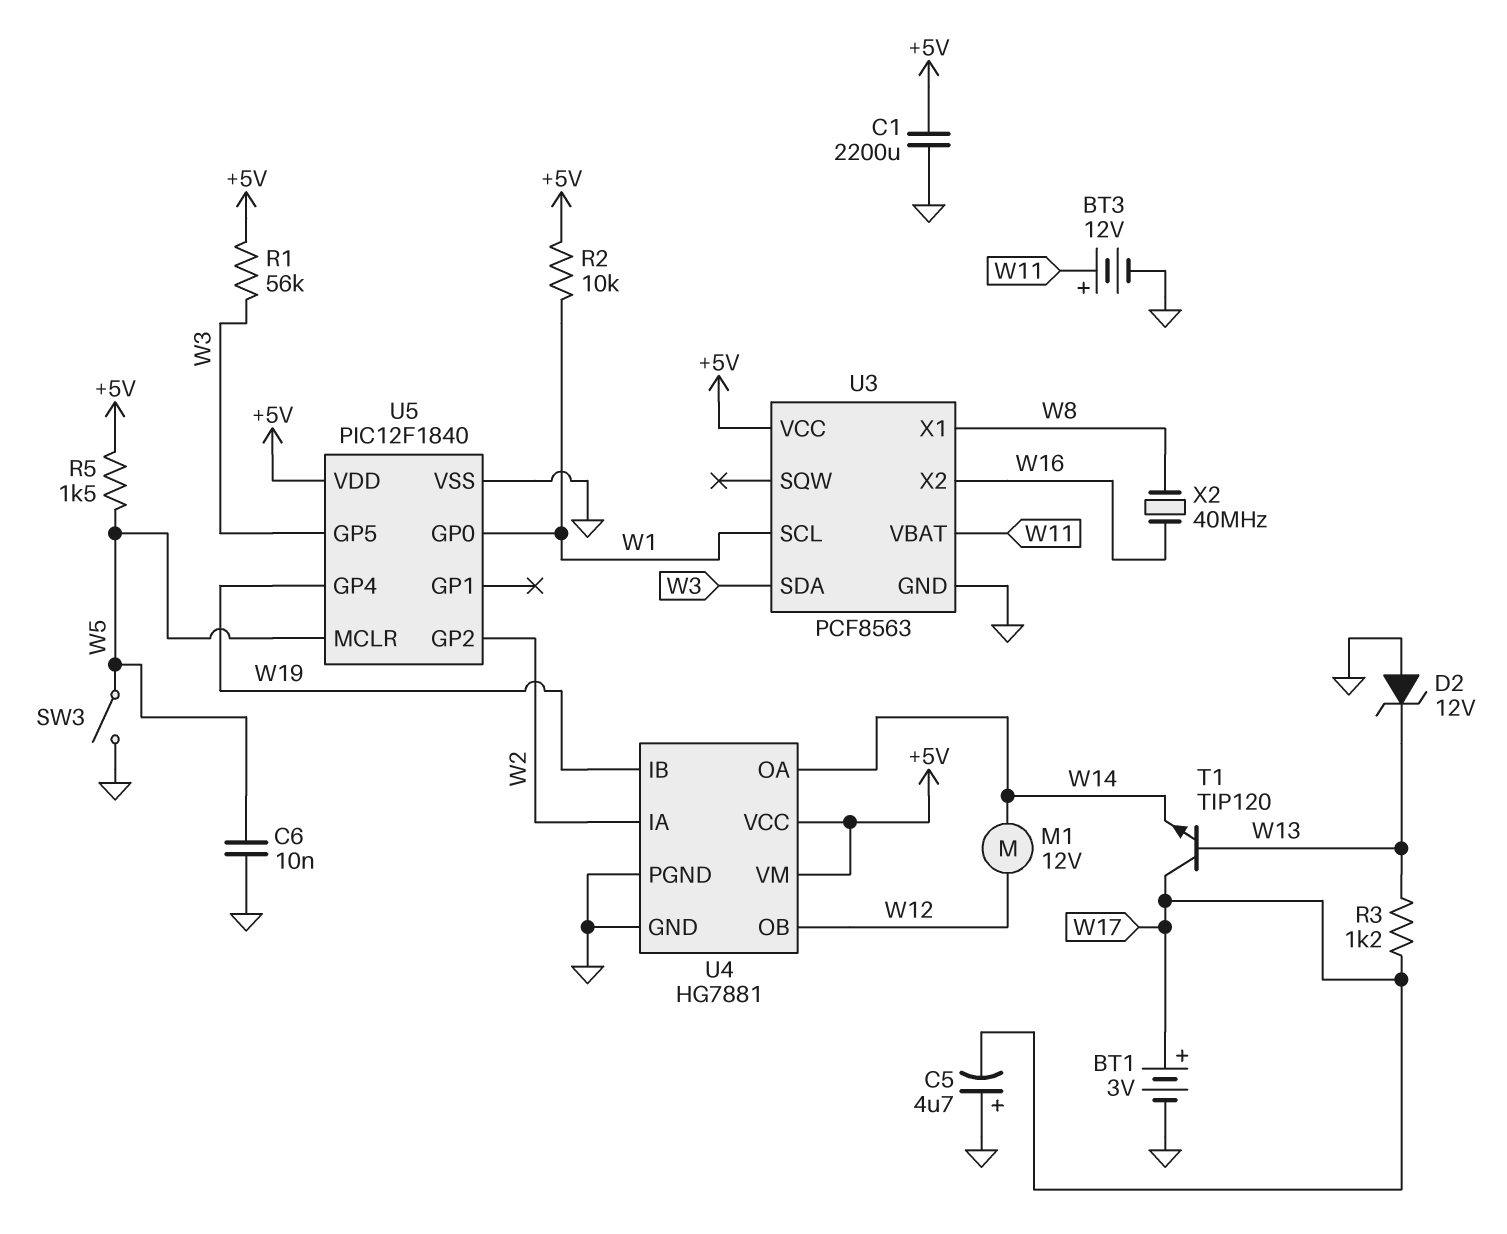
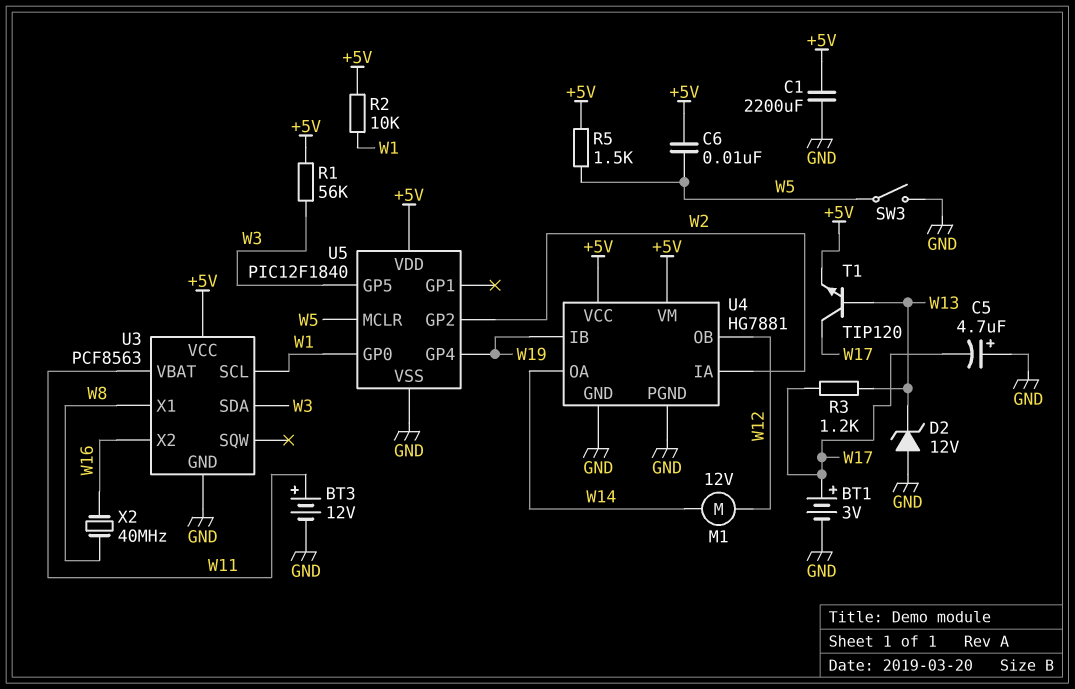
C6: 10nF (GND, W5) -> 10nF (+5V, W5)
T1: NPN TIP120 (B W13, C W17, E W14) -> NPN TIP120 (B W13, C W17, E +5V)

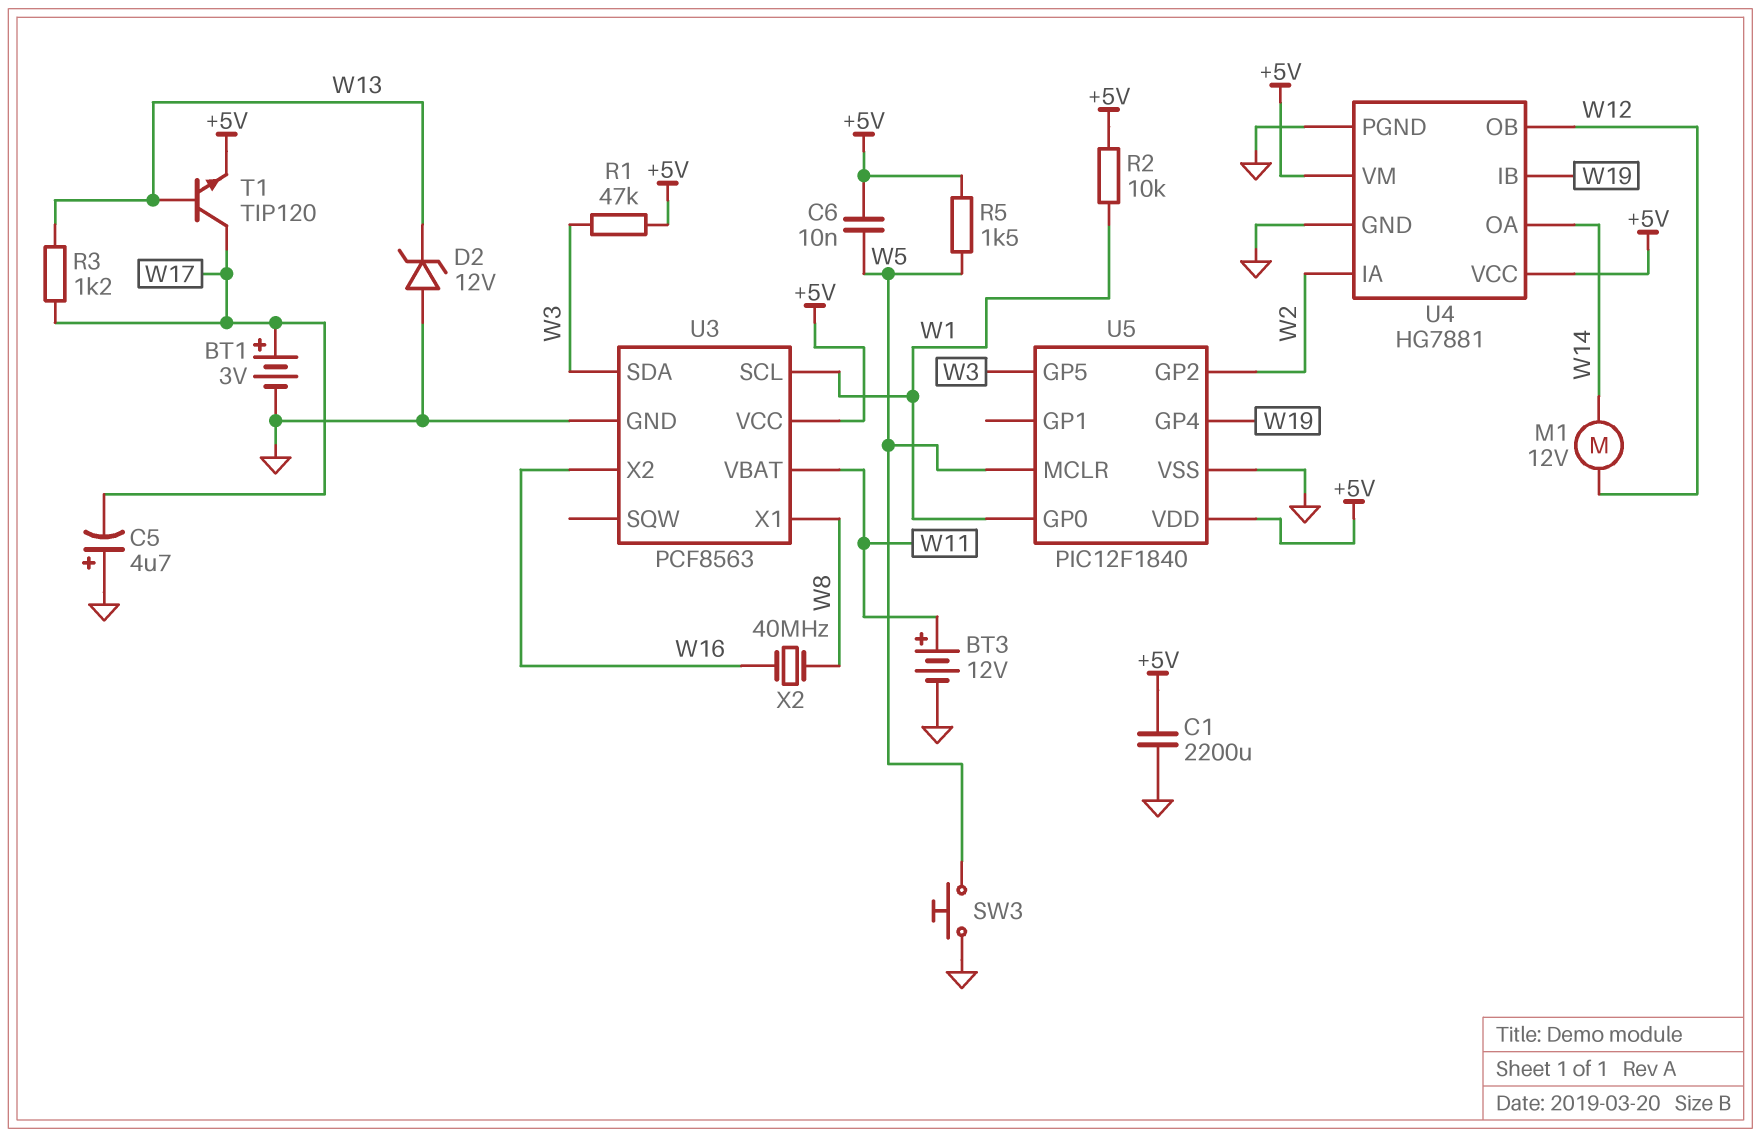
R1: 56k (+5V, W3) -> 47k (+5V, W3)
SW3: switch (GND, W5) -> button (GND, W5)

